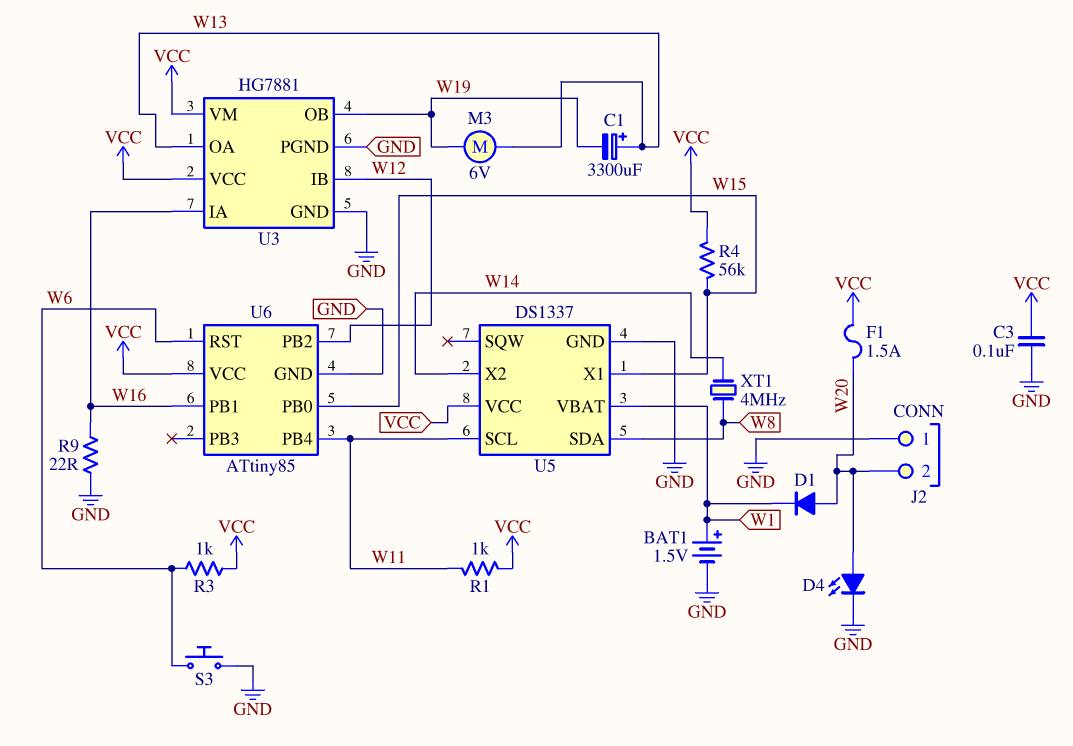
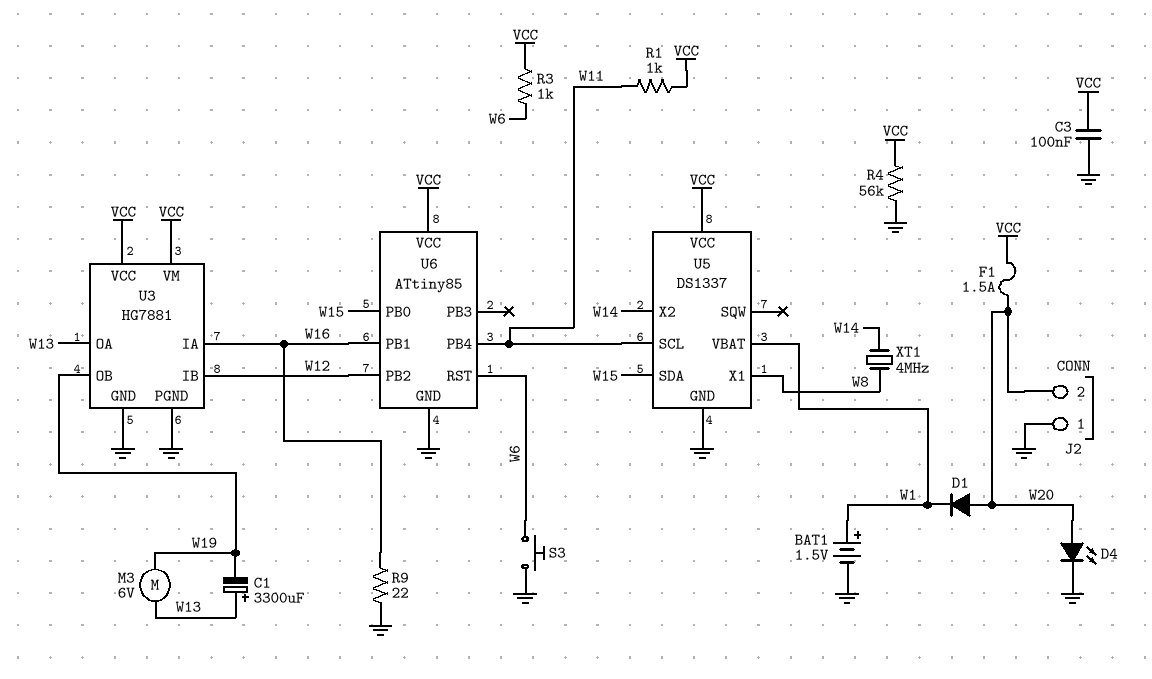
R4: 56k (VCC, W15) -> 56k (GND, VCC)
U5 pin SDA: W8 -> W15
U5 pin X1: W15 -> W8

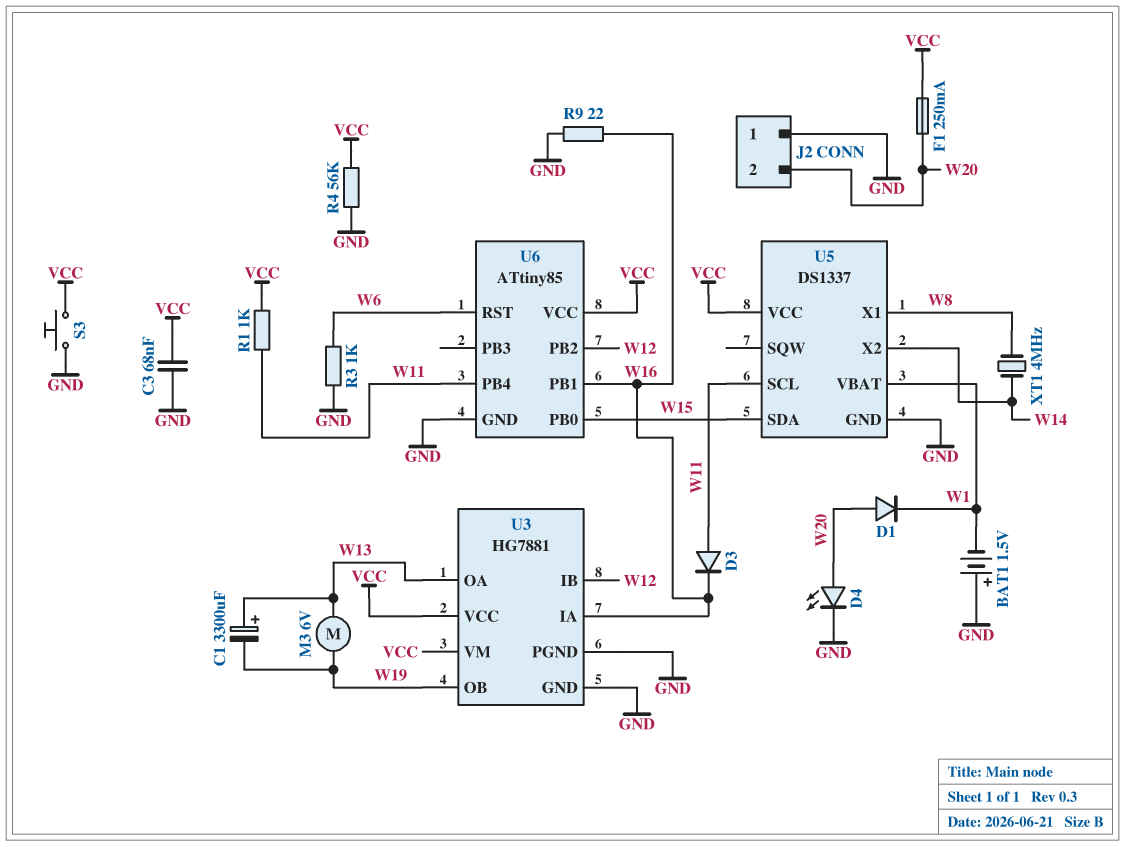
BAT1: 1.5V (plus W1, minus GND) -> 1.5V (plus GND, minus W1)
C3: 100nF (GND, VCC) -> 68nF (GND, VCC)
D3: none -> diode (A W11, K W16)
F1: 1.5A (VCC, W20) -> 250mA (VCC, W20)
R3: 1k (VCC, W6) -> 1k (GND, W6)
S3: button (GND, W6) -> button (GND, VCC)

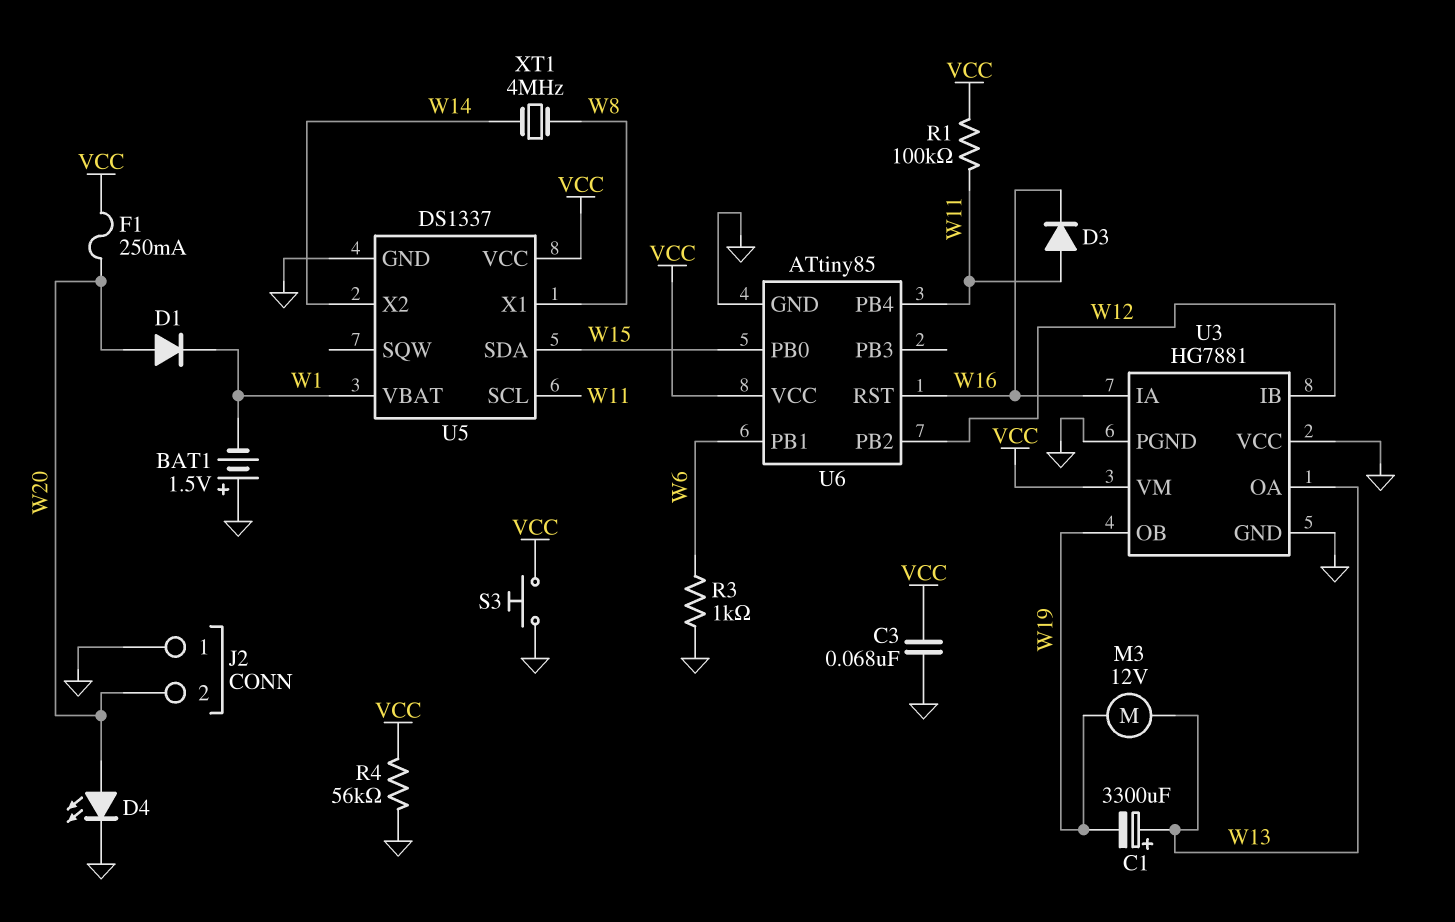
M3: motor 6V (W13, W19) -> motor 12V (W13, W19)
R1: 1k (VCC, W11) -> 100k (VCC, W11)
R9: 22 (GND, W16) -> none
U3 pin VCC: VCC -> GND
U6 pin PB1: W16 -> W6
U6 pin RST: W6 -> W16

